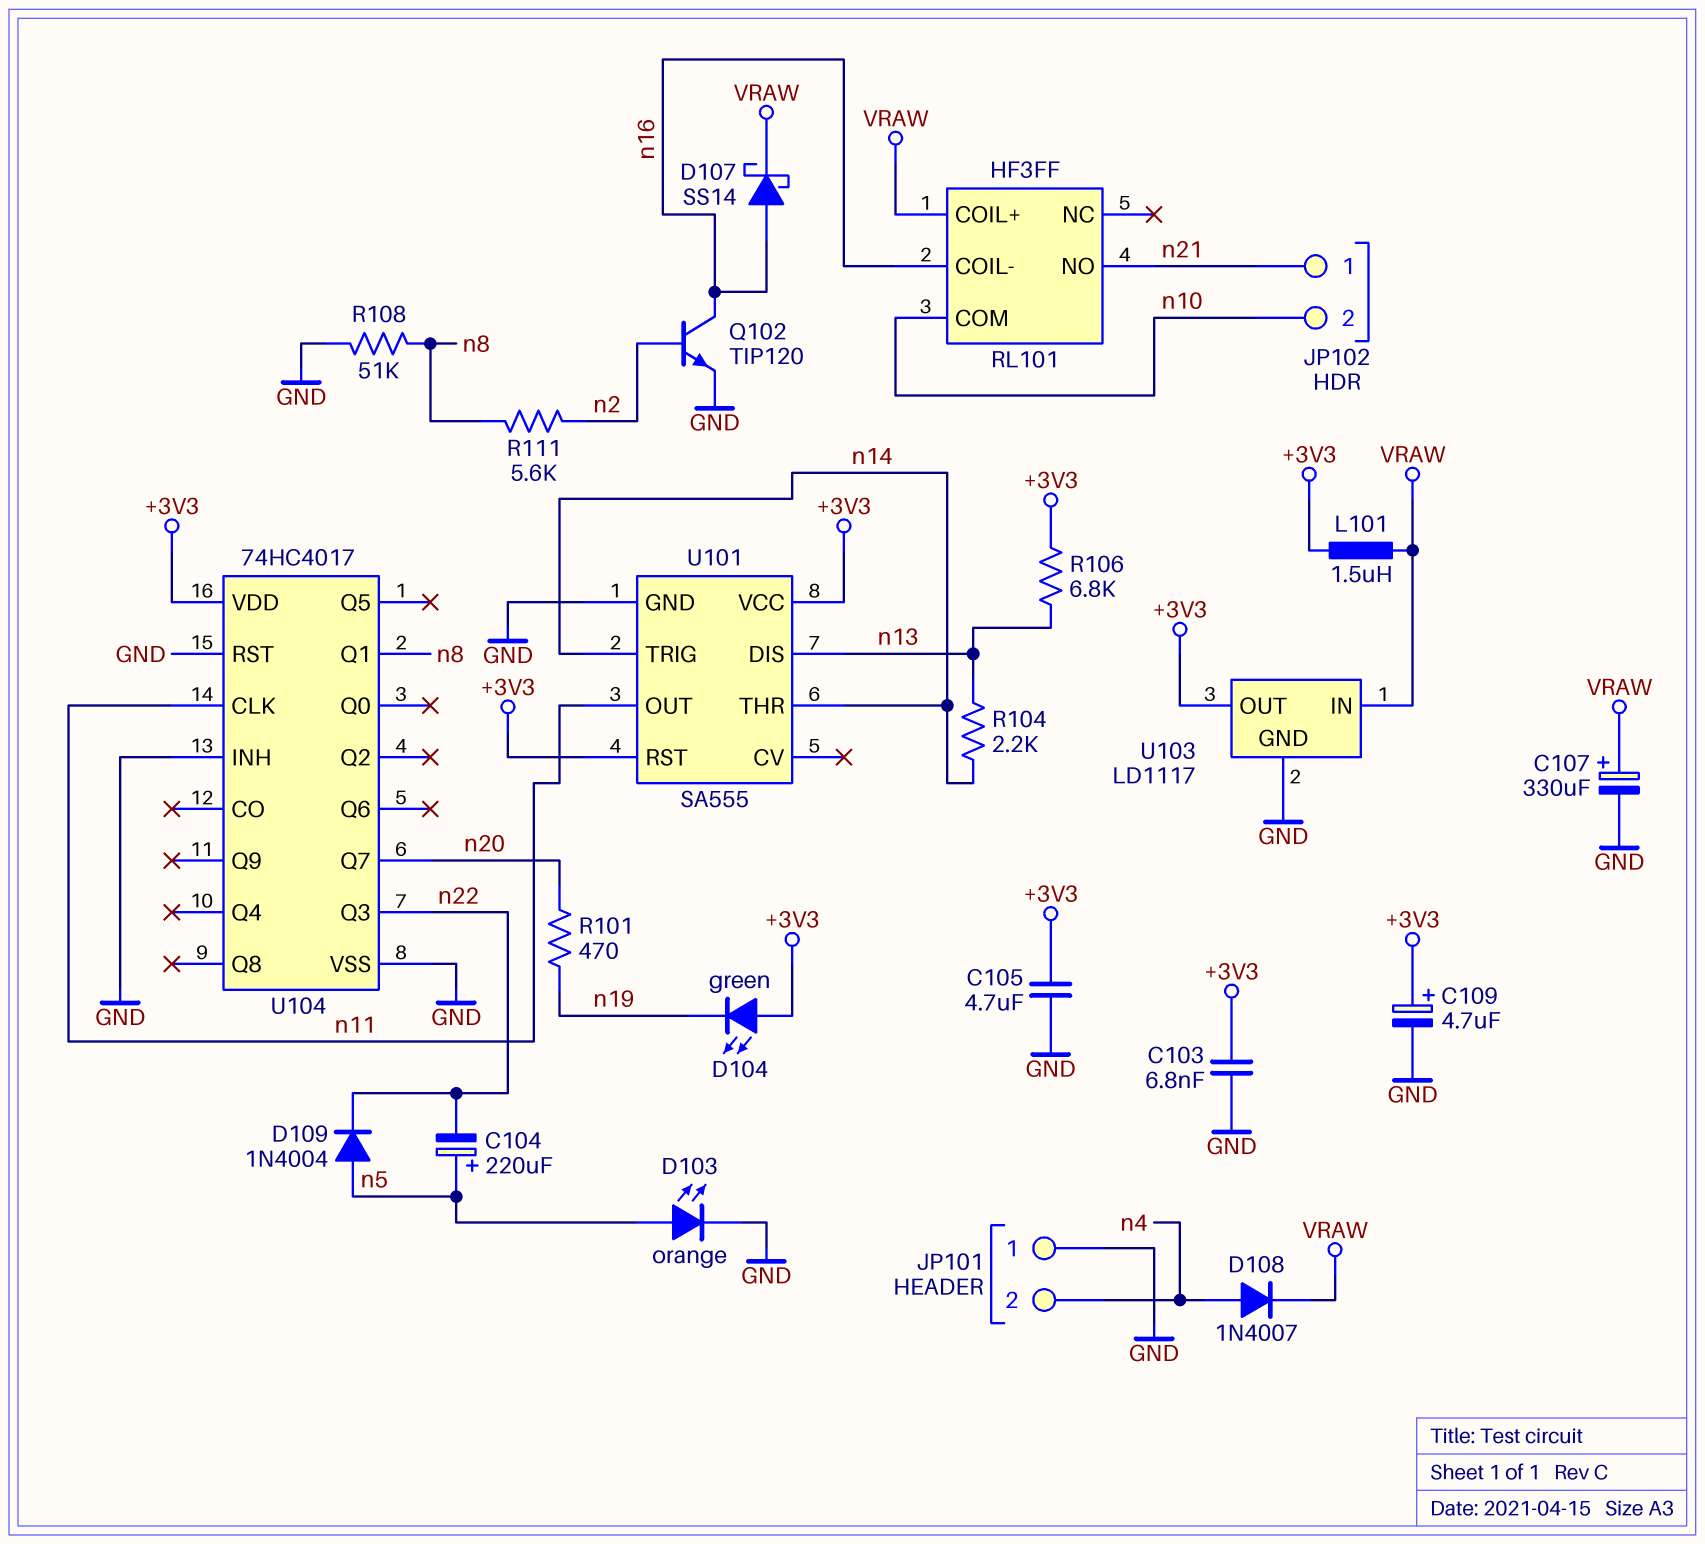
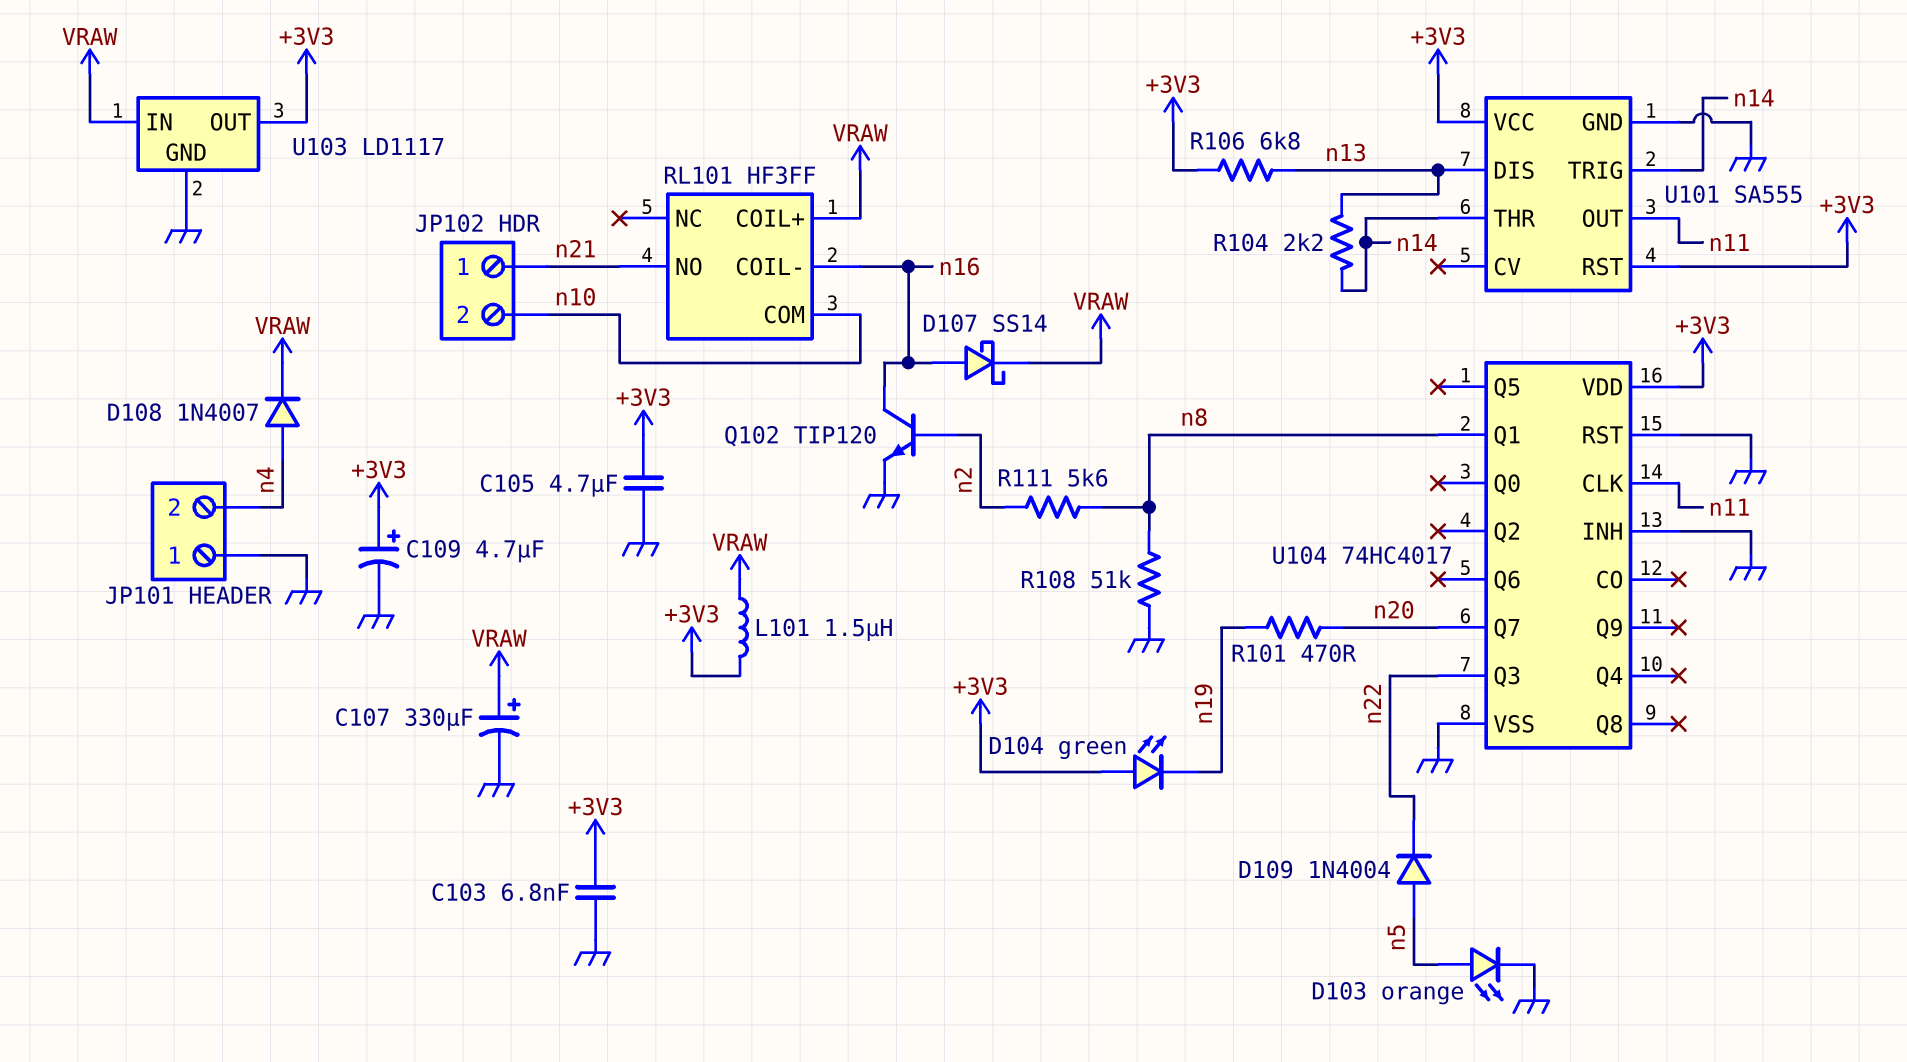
C104: 220uF (plus n5, minus n22) -> none

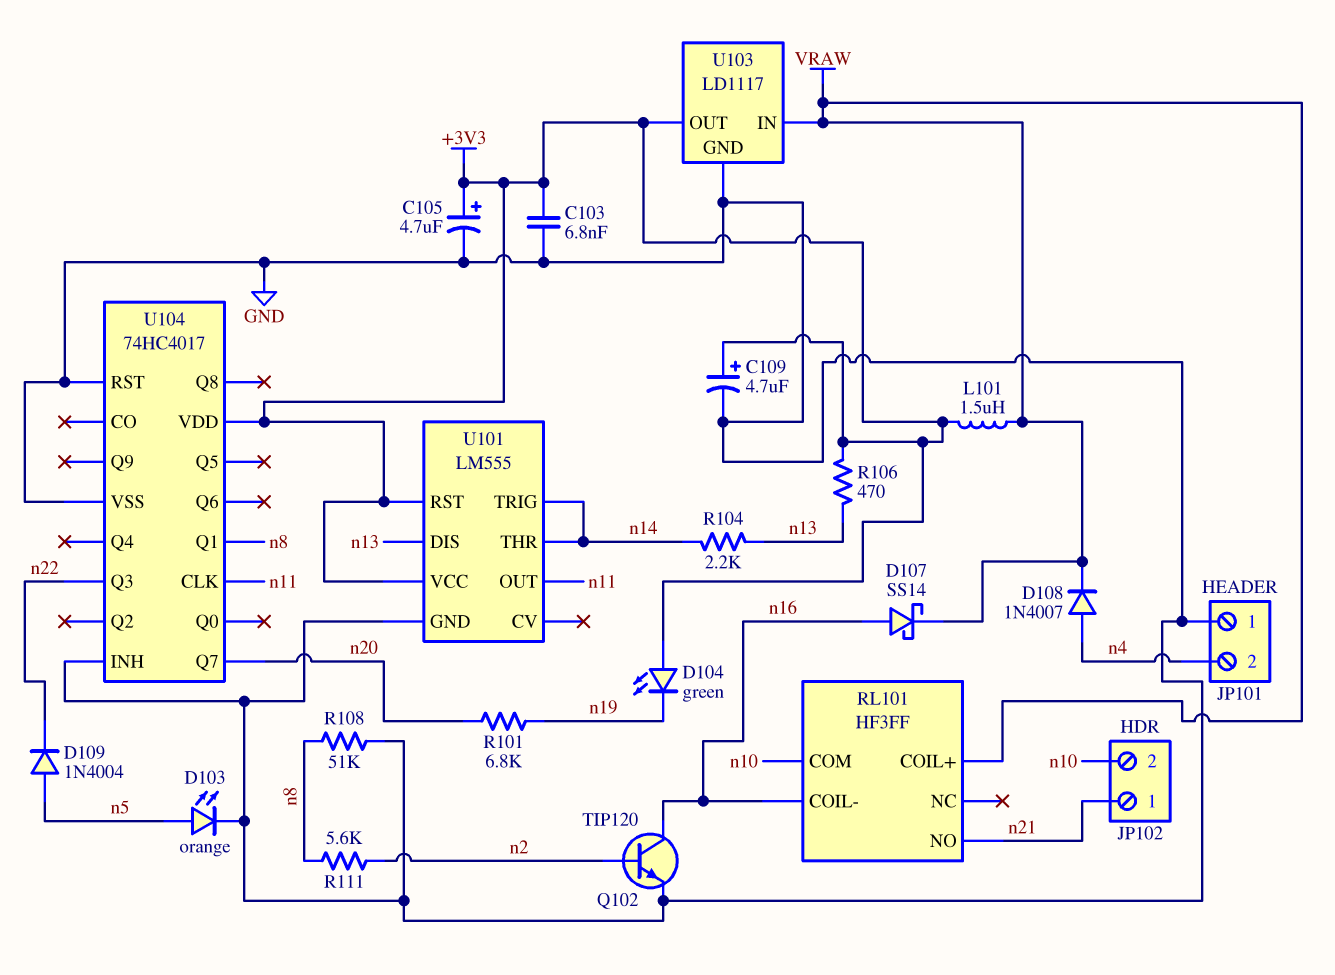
C105: 4.7uF (+3V3, GND) -> 4.7uF (plus +3V3, minus GND)
C107: 330uF (plus VRAW, minus GND) -> none
R101: 470 (n19, n20) -> 6.8k (n19, n20)
R106: 6.8k (+3V3, n13) -> 470 (+3V3, n13)
U101: SA555 -> LM555

